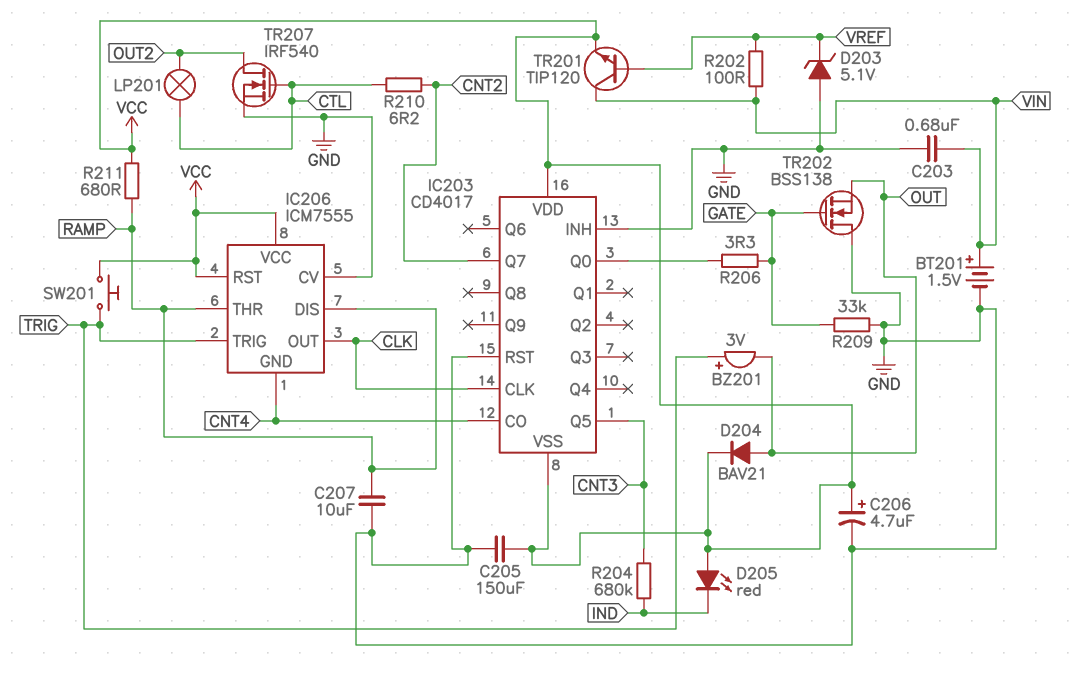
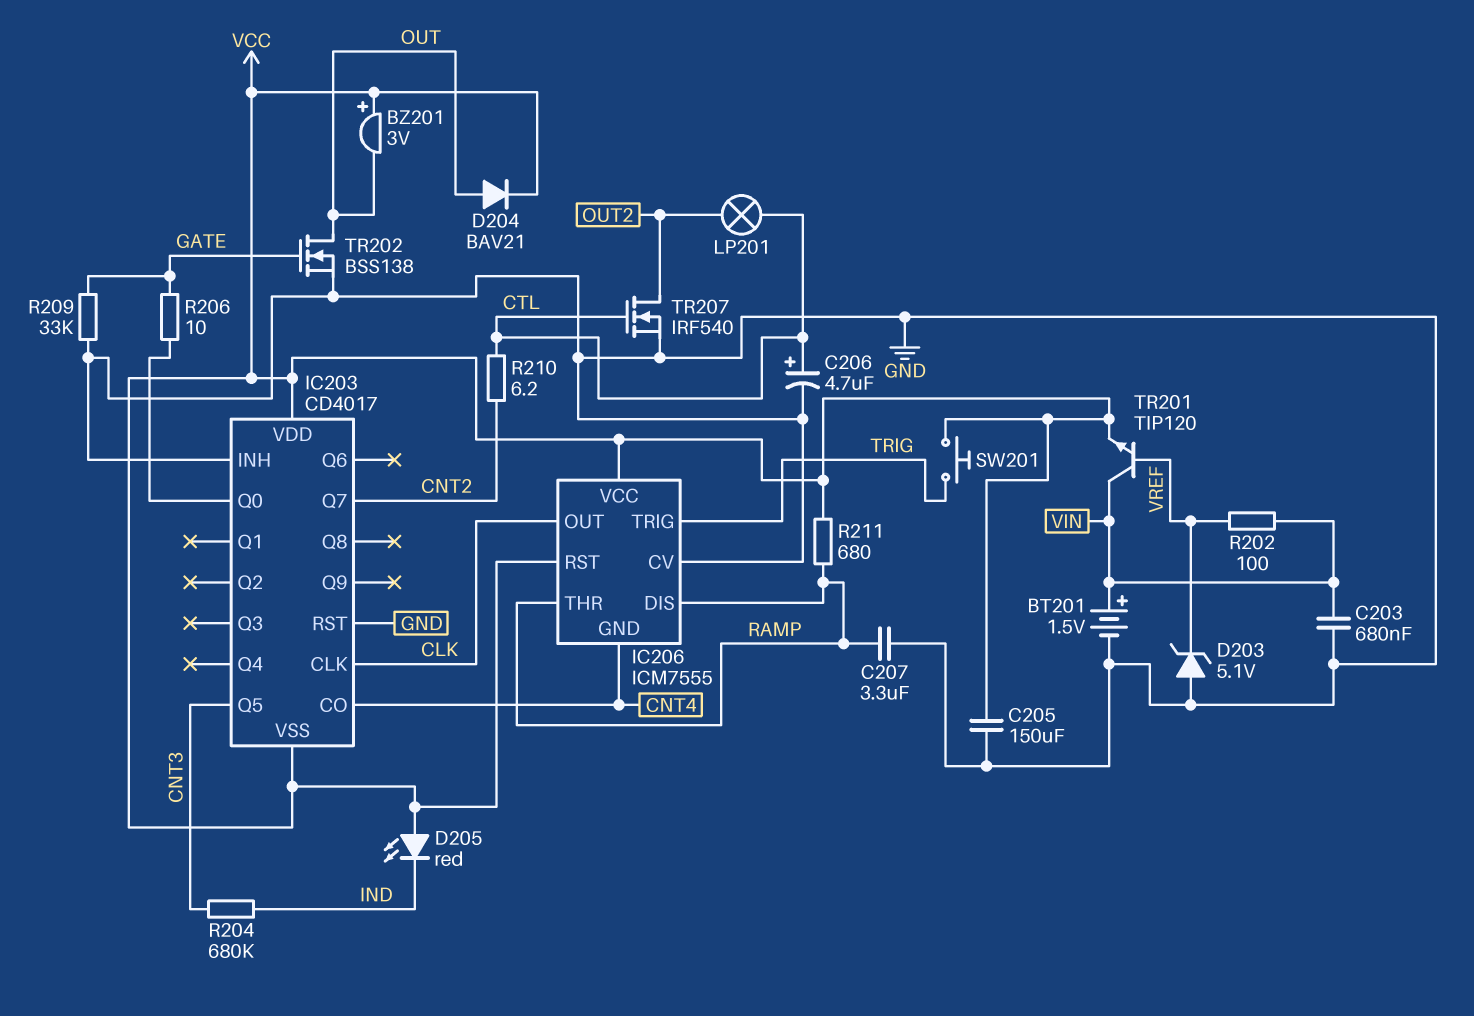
BZ201: buzzer 3V (plus TRIG, minus OUT) -> buzzer 3V (plus VCC, minus OUT)
C206: 4.7uF (plus VCC, minus GND) -> 4.7uF (plus CTL, minus GND)
C207: 10uF (GND, RAMP) -> 3.3uF (GND, RAMP)
R206: 3.3 (GATE, IC203/Q0) -> 10 (GATE, IC203/Q0)
TR202: NMOS BSS138 (G GATE, D GND, S OUT) -> NMOS BSS138 (G GATE, D OUT, S GND)

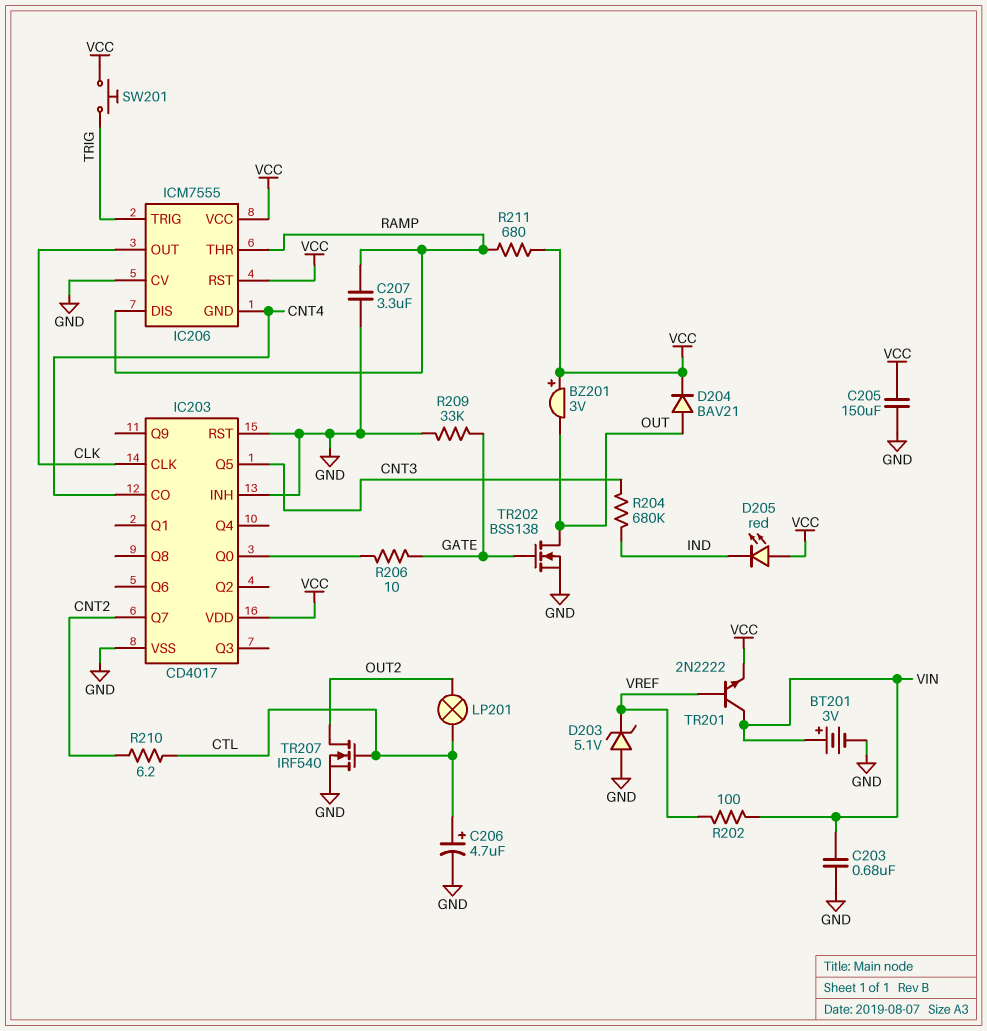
BT201: 1.5V (plus VIN, minus GND) -> 3V (plus VIN, minus GND)
IC203 pin VSS: VCC -> GND
TR201: NPN TIP120 (B VREF, C VIN, E VCC) -> NPN 2N2222 (B VREF, C VIN, E VCC)

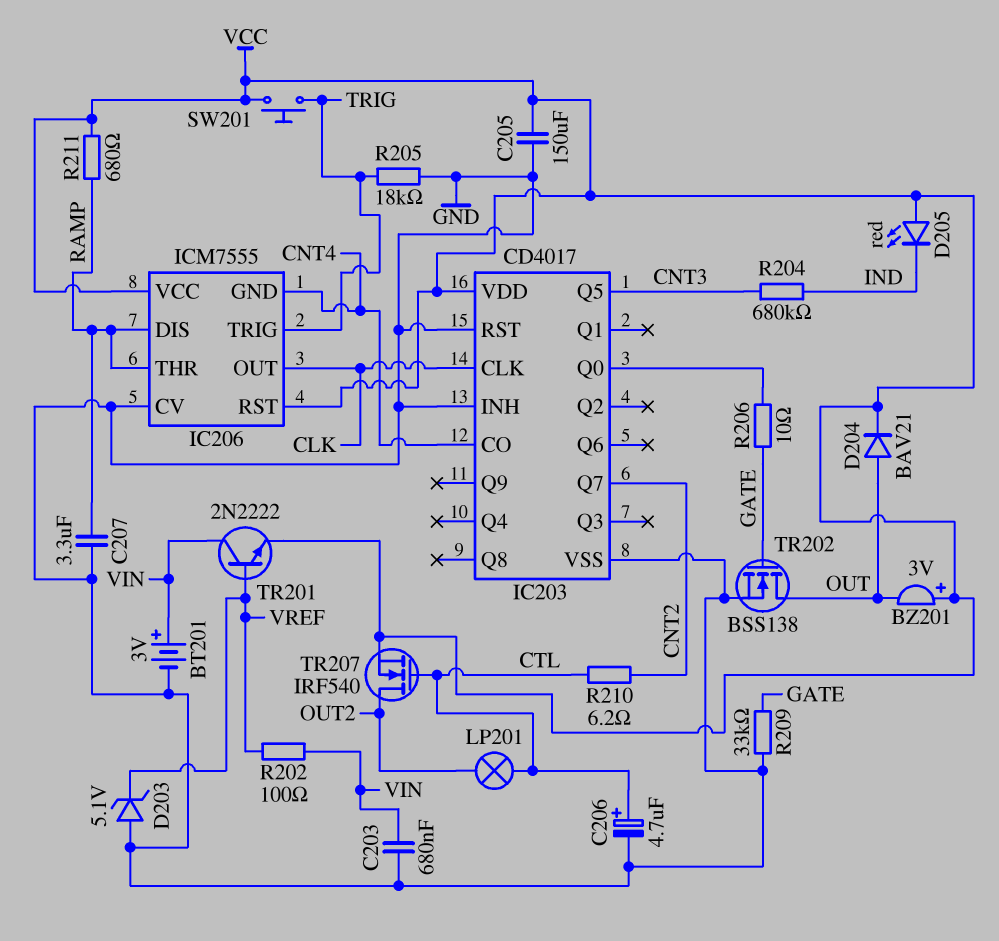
R205: none -> 18k (GND, TRIG)
TR207: NMOS IRF540 (G CTL, D OUT2, S GND) -> NMOS IRF540 (G CTL, D OUT2, S VCC)

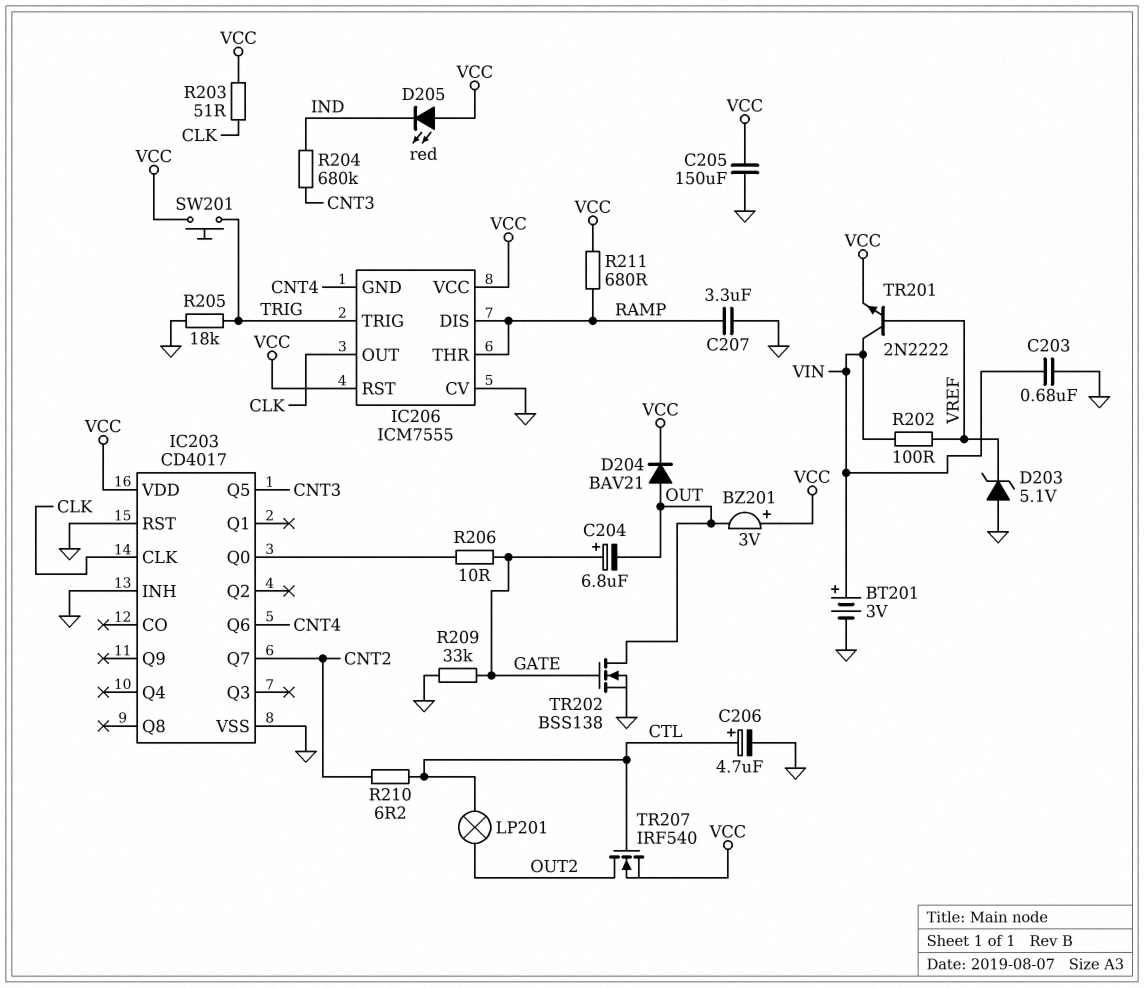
C204: none -> 6.8uF (plus GATE, minus OUT)
IC203 pin CO: CNT4 -> none
IC203 pin Q6: none -> CNT4
R203: none -> 51 (CLK, VCC)

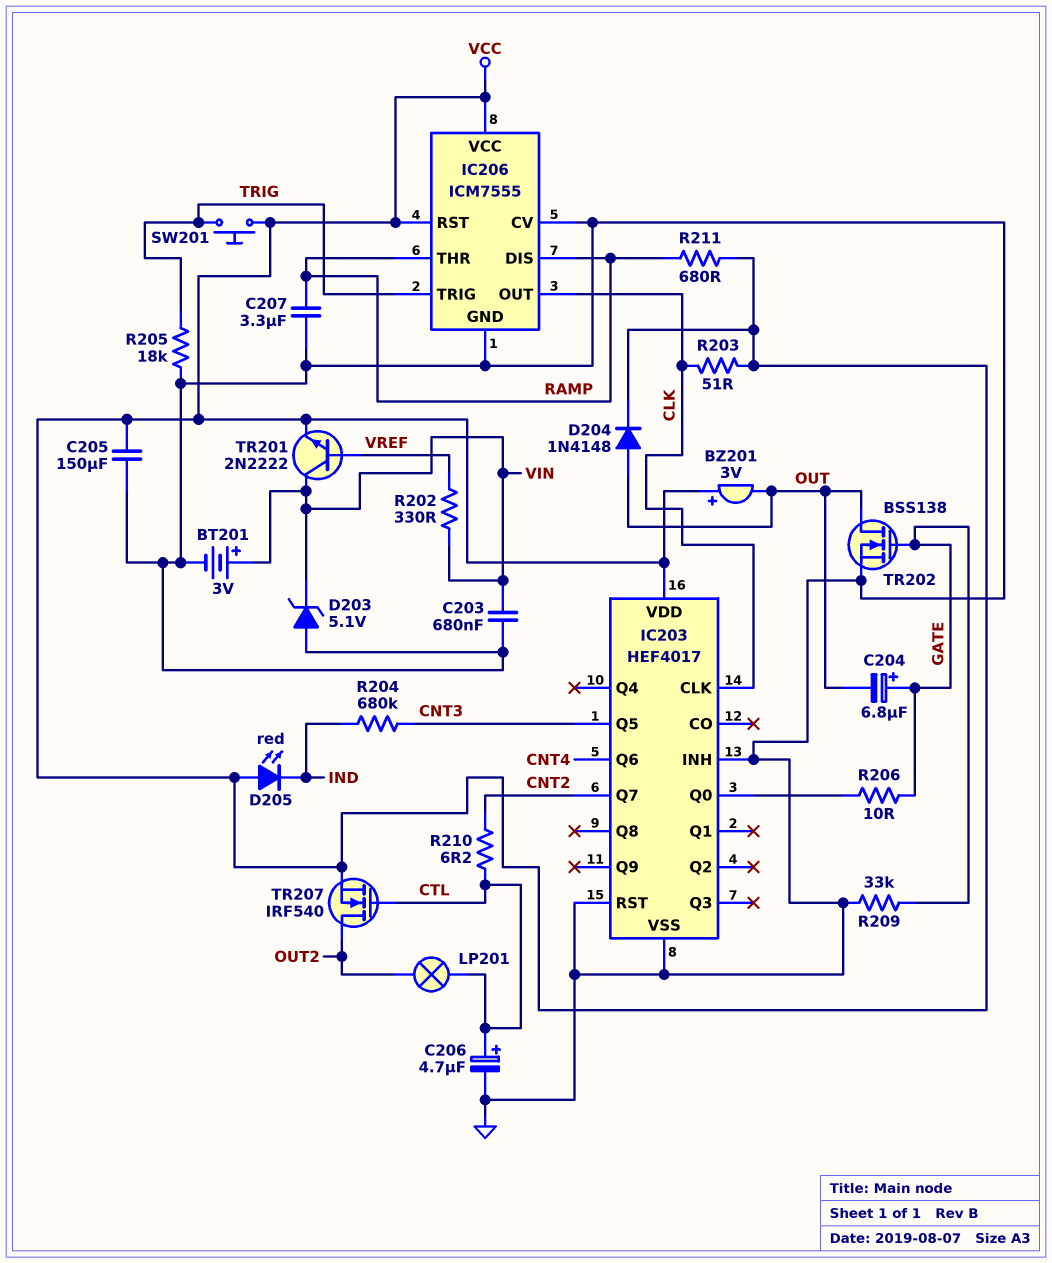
D203: zener 5.1V (A GND, K VREF) -> zener 5.1V (A GND, K VIN)
D204: diode BAV21 (A OUT, K VCC) -> diode 1N4148 (A OUT, K VCC)
IC203: CD4017 -> HEF4017
IC206 pin GND: CNT4 -> GND
R202: 100 (VIN, VREF) -> 330 (VIN, VREF)

